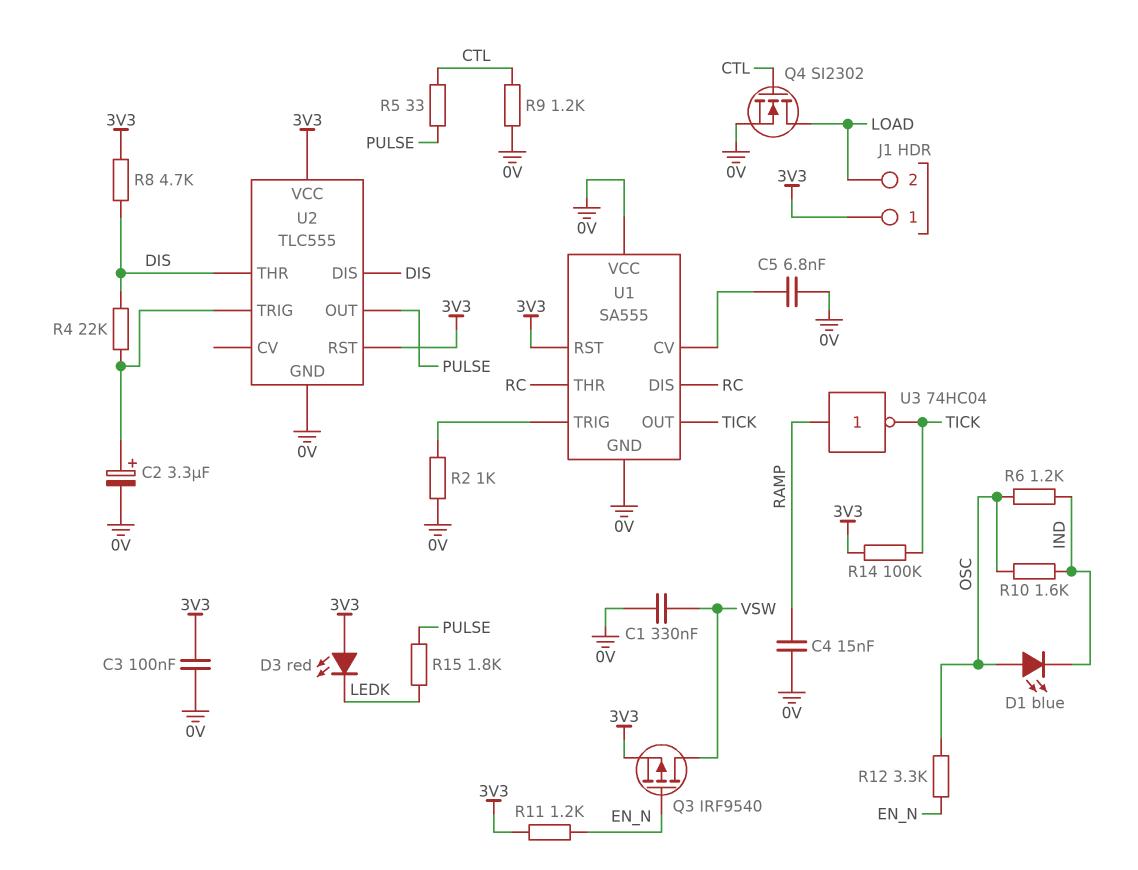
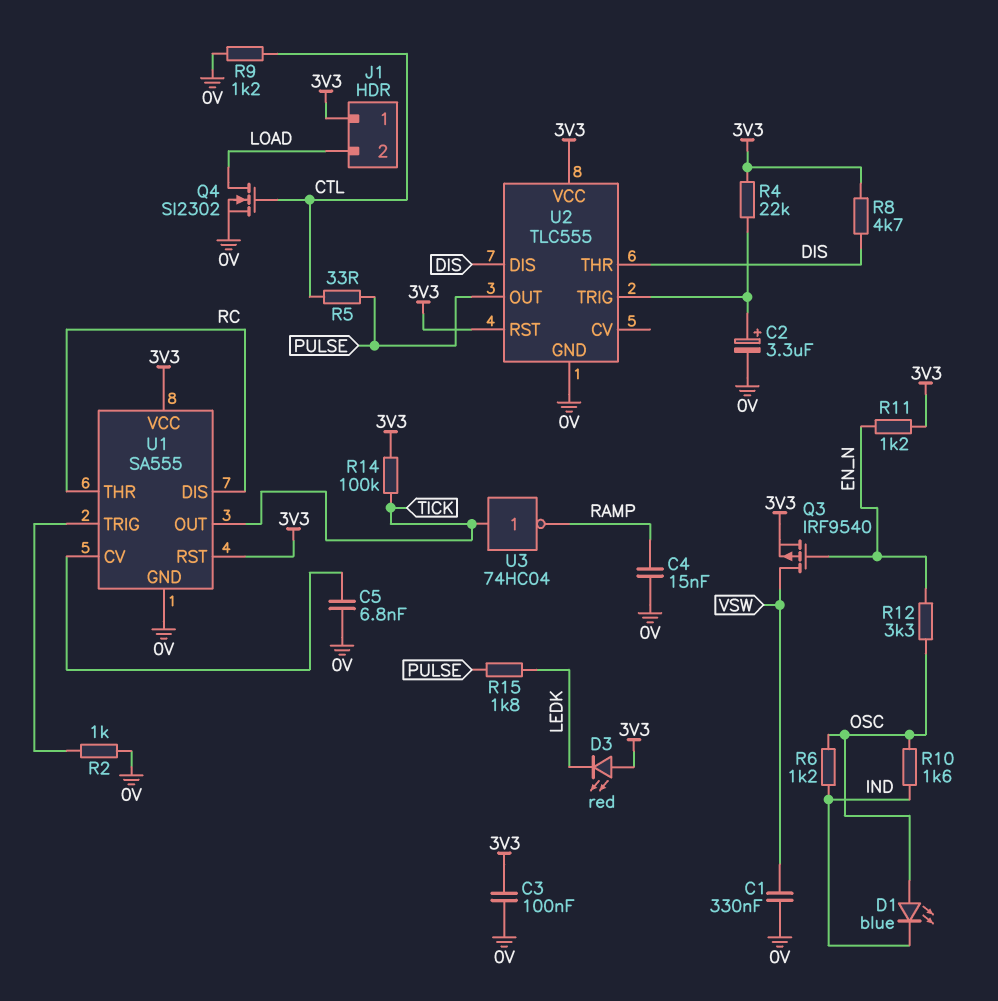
R4: 22k (DIS, U2/TRIG) -> 22k (3V3, U2/TRIG)
U1 pin VCC: 0V -> 3V3
U3: NOT 74HC04 (in RAMP, out TICK) -> NOT 74HC04 (in TICK, out RAMP)

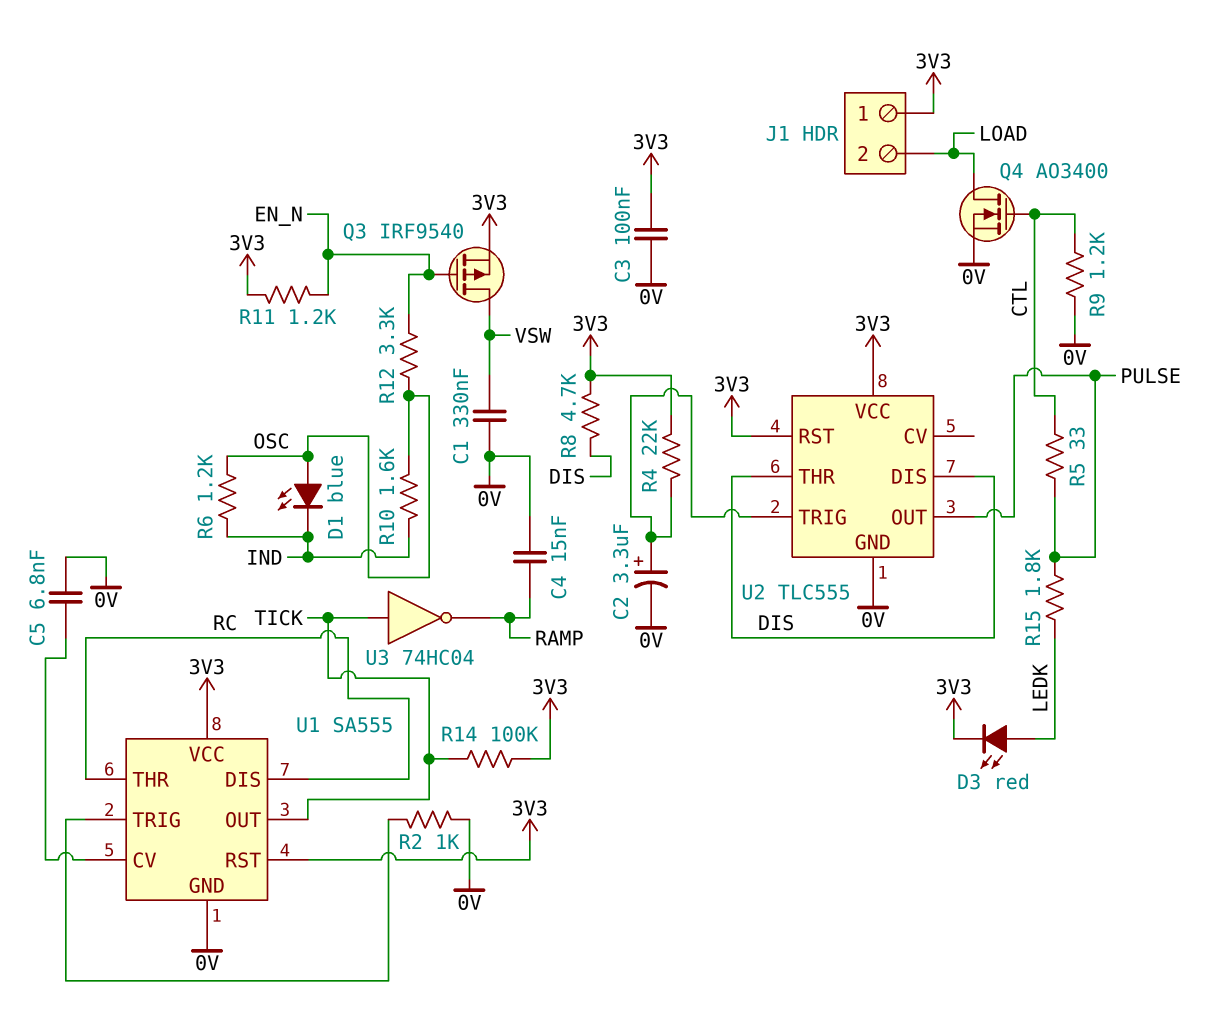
D3: LED red (A 3V3, K LEDK) -> LED red (A LEDK, K 3V3)
Q4: NMOS SI2302 (G CTL, D LOAD, S 0V) -> NMOS AO3400 (G CTL, D LOAD, S 0V)

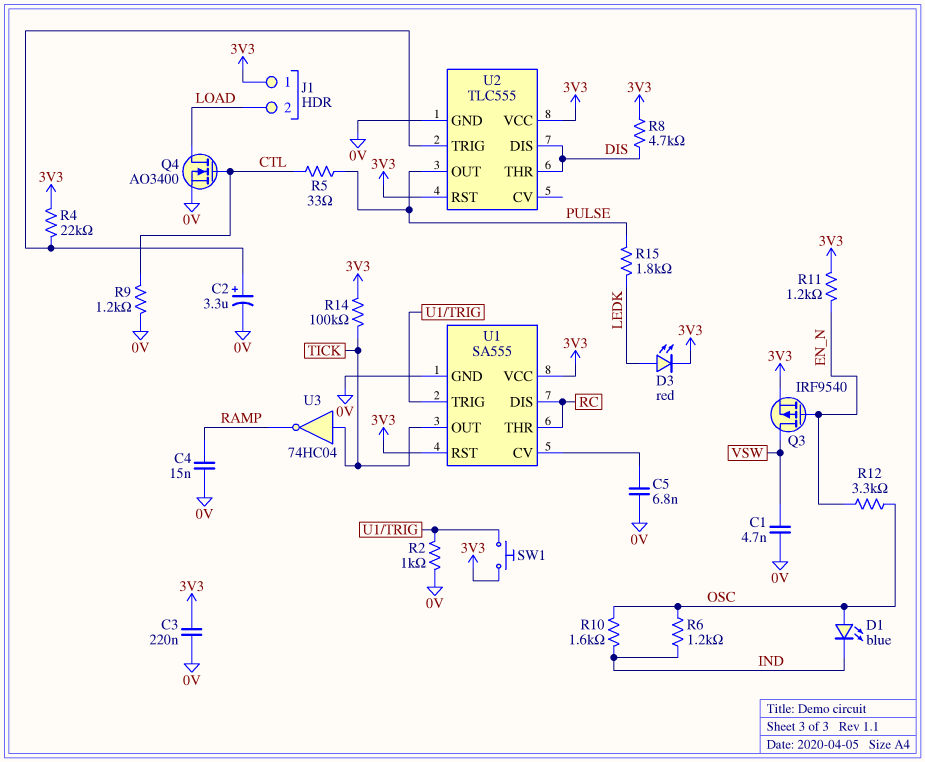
C1: 330nF (0V, VSW) -> 4.7nF (0V, VSW)
C3: 100nF (0V, 3V3) -> 220nF (0V, 3V3)
SW1: none -> button (3V3, U1/TRIG)

